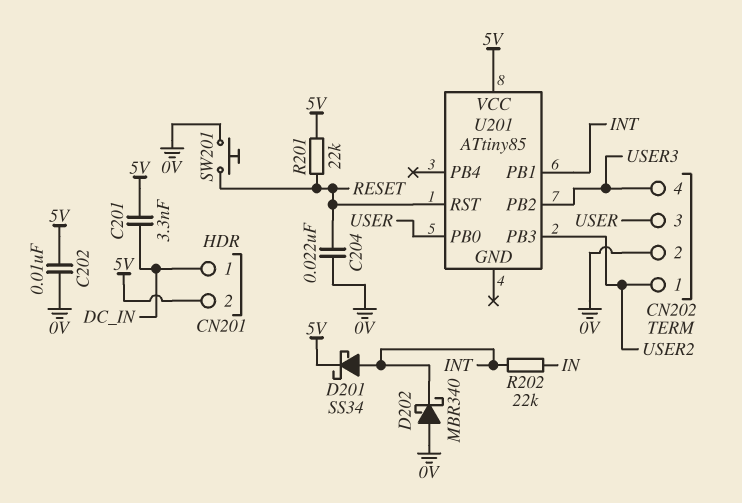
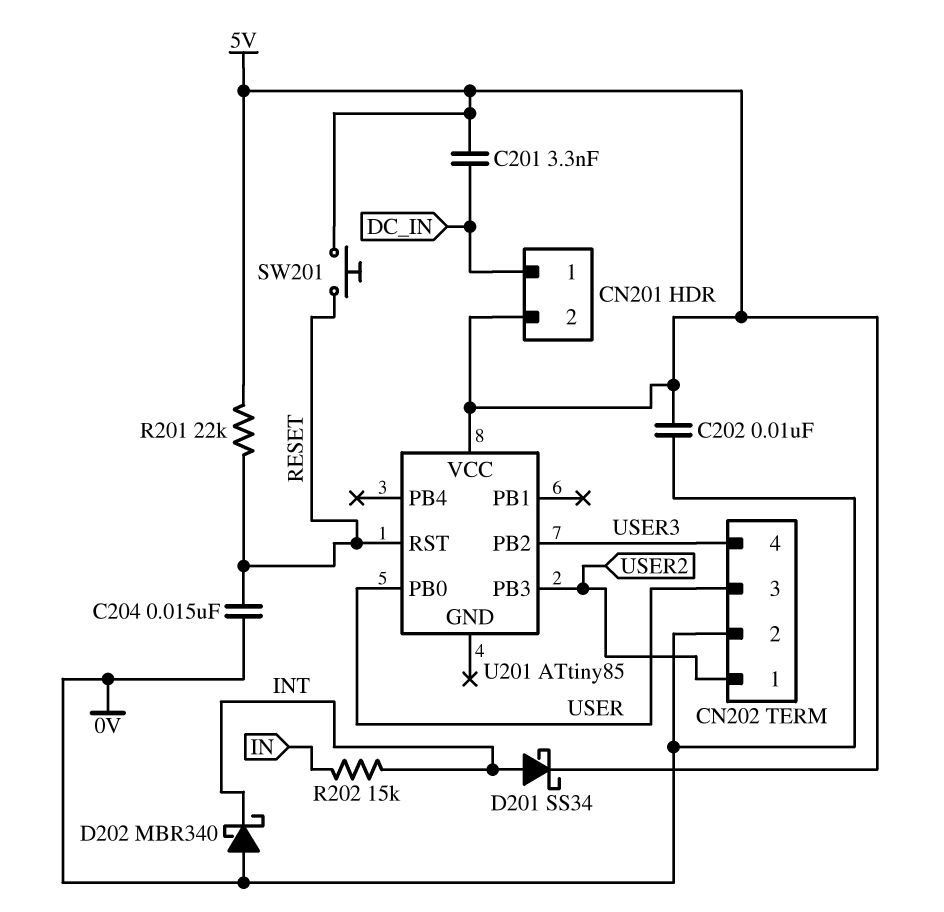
C204: 22nF (0V, RESET) -> 15nF (0V, RESET)
R202: 22k (IN, INT) -> 15k (IN, INT)
SW201: button (0V, RESET) -> button (5V, RESET)
U201 pin PB1: INT -> none

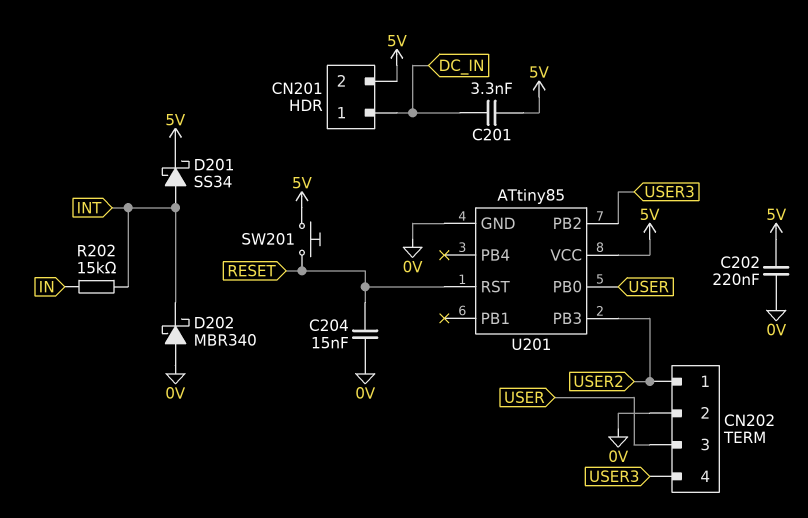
C202: 10nF (0V, 5V) -> 220nF (0V, 5V)
R201: 22k (5V, RESET) -> none
U201 pin GND: none -> 0V

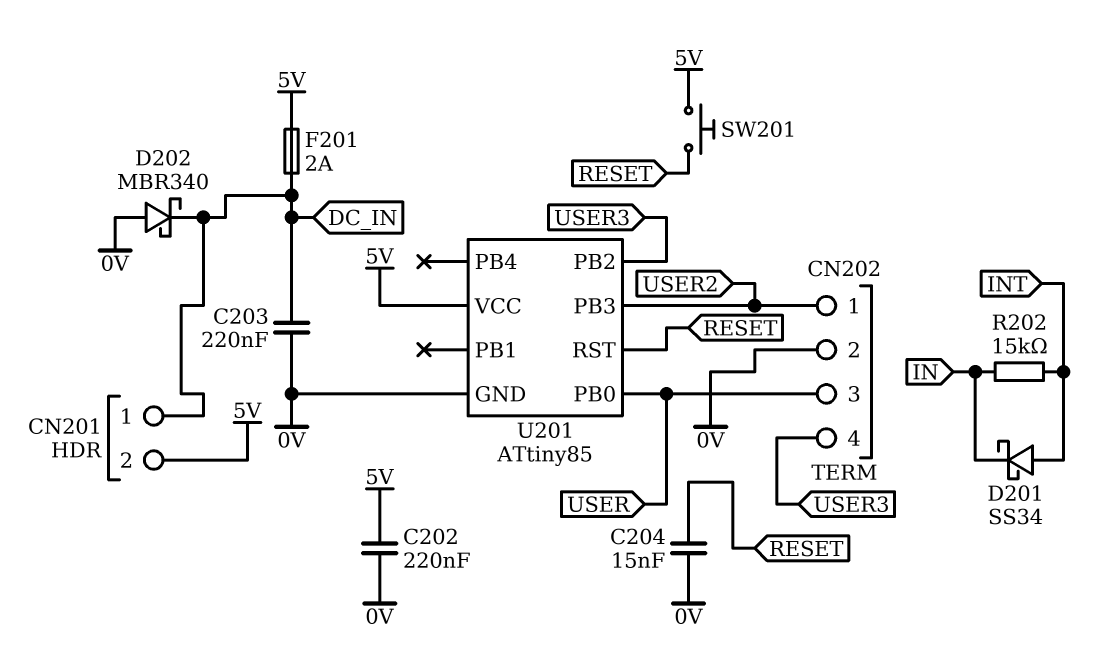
C201: 3.3nF (5V, DC_IN) -> none
C203: none -> 220nF (0V, DC_IN)
D201: schottky SS34 (A INT, K 5V) -> schottky SS34 (A INT, K IN)
D202: schottky MBR340 (A 0V, K INT) -> schottky MBR340 (A 0V, K DC_IN)
F201: none -> 2A (5V, DC_IN)

